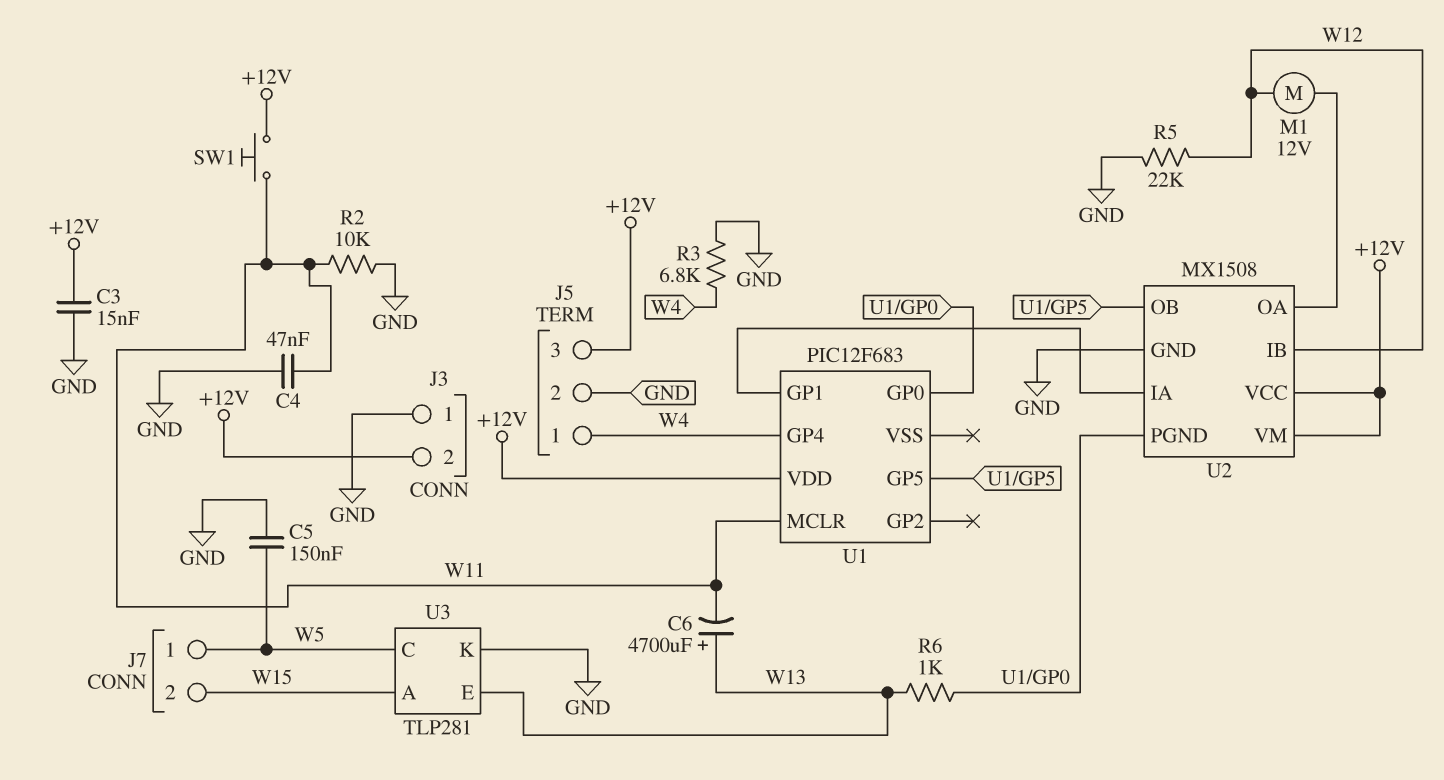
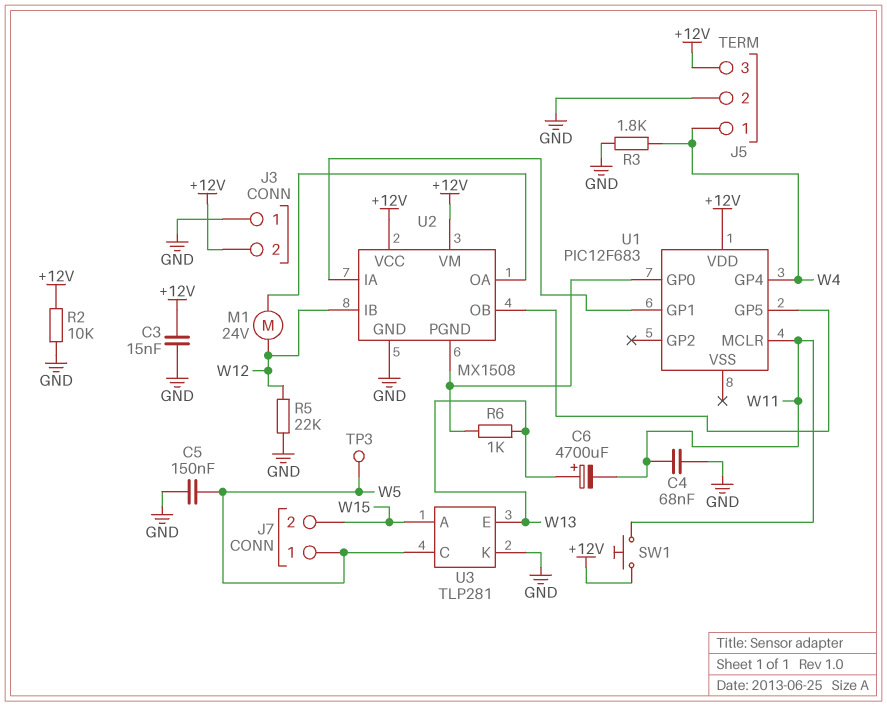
C4: 47nF (GND, W11) -> 68nF (GND, W11)
M1: motor 12V (U2/OA, W12) -> motor 24V (U2/OA, W12)
R2: 10k (GND, W11) -> 10k (+12V, GND)
R3: 6.8k (GND, W4) -> 1.8k (GND, W4)
TP3: none -> test point (W5)

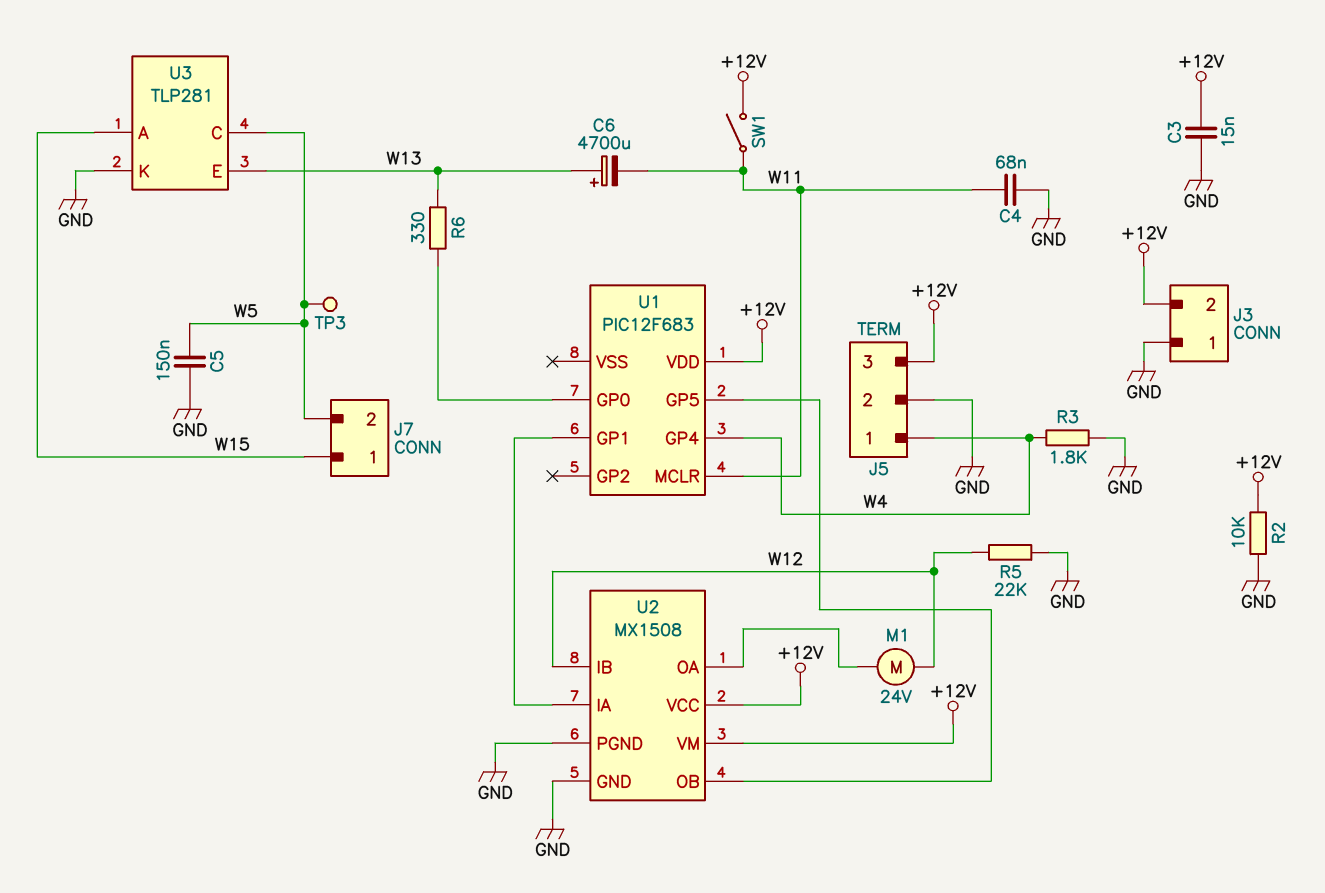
J7 pin 1: W5 -> W15
J7 pin 2: W15 -> W5
R6: 1k (U1/GP0, W13) -> 330 (U1/GP0, W13)
SW1: button (+12V, W11) -> switch (+12V, W11)
U2 pin PGND: U1/GP0 -> GND

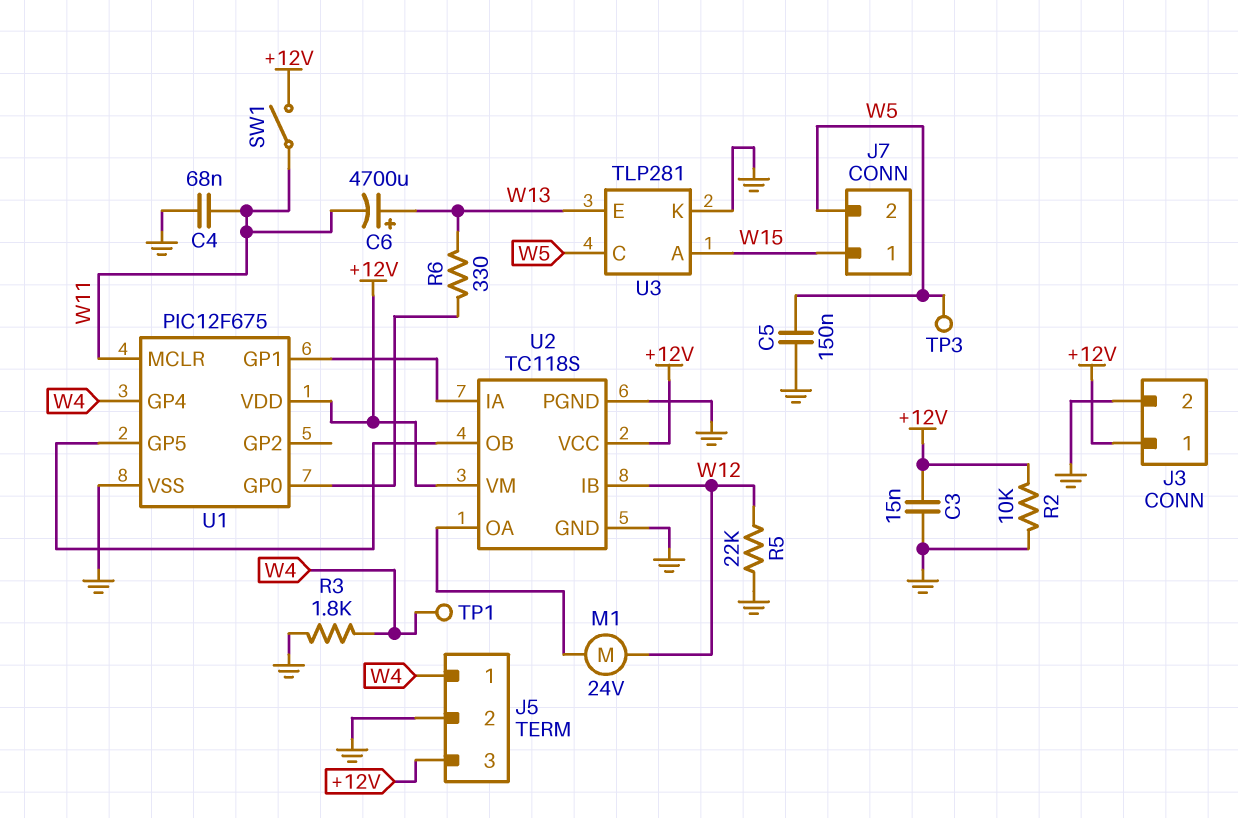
J3 pin 1: GND -> +12V
J3 pin 2: +12V -> GND
TP1: none -> test point (W4)
U1: PIC12F683 -> PIC12F675
U1 pin VSS: none -> GND
U2: MX1508 -> TC118S

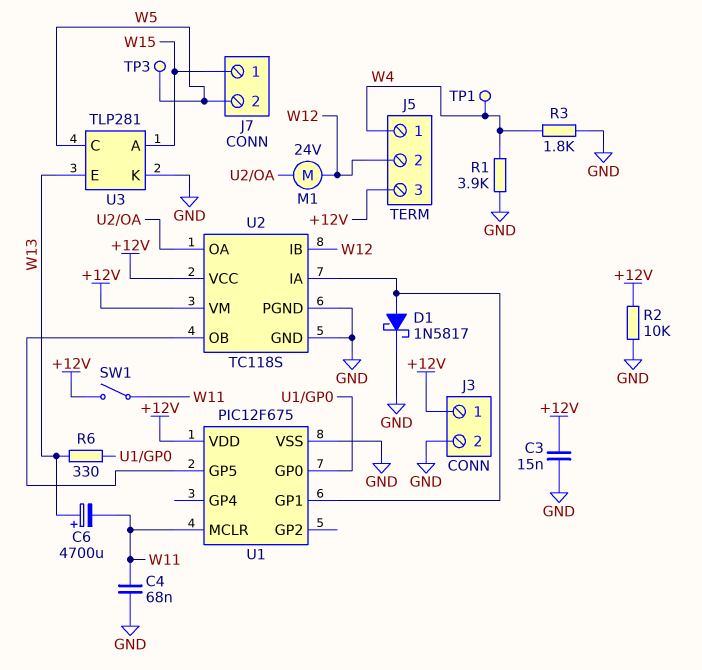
C5: 150nF (GND, W5) -> none
D1: none -> schottky 1N5817 (A U1/GP1, K GND)
J5 pin 2: GND -> W12
R1: none -> 3.9k (GND, W4)
R5: 22k (GND, W12) -> none
U1 pin GP4: W4 -> none

